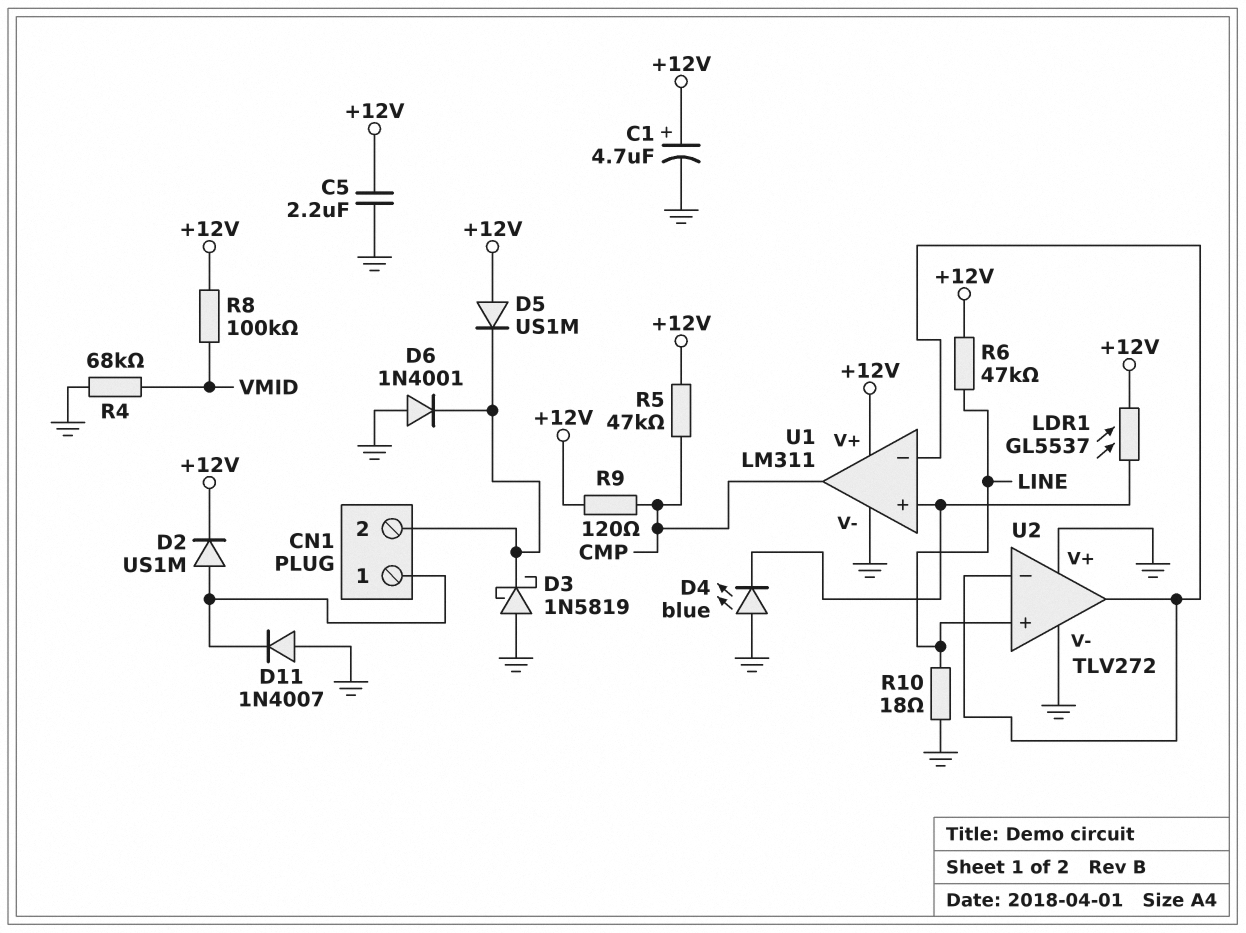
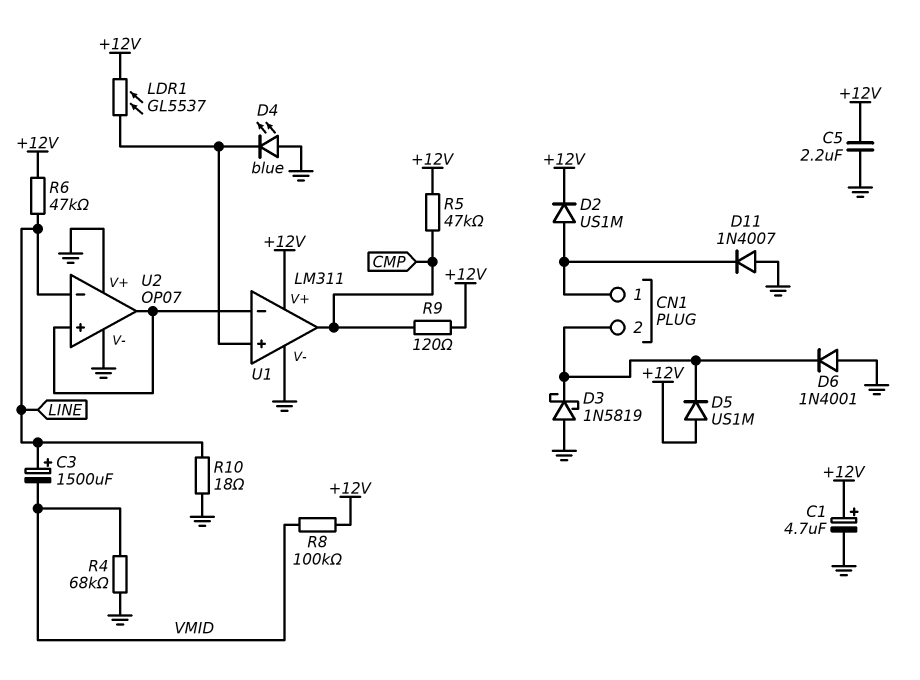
C3: none -> 1500uF (plus LINE, minus VMID)
U2: TLV272 -> OP07
U2 pin in+: LINE -> U1/in-
U2 pin in-: U1/in- -> LINE

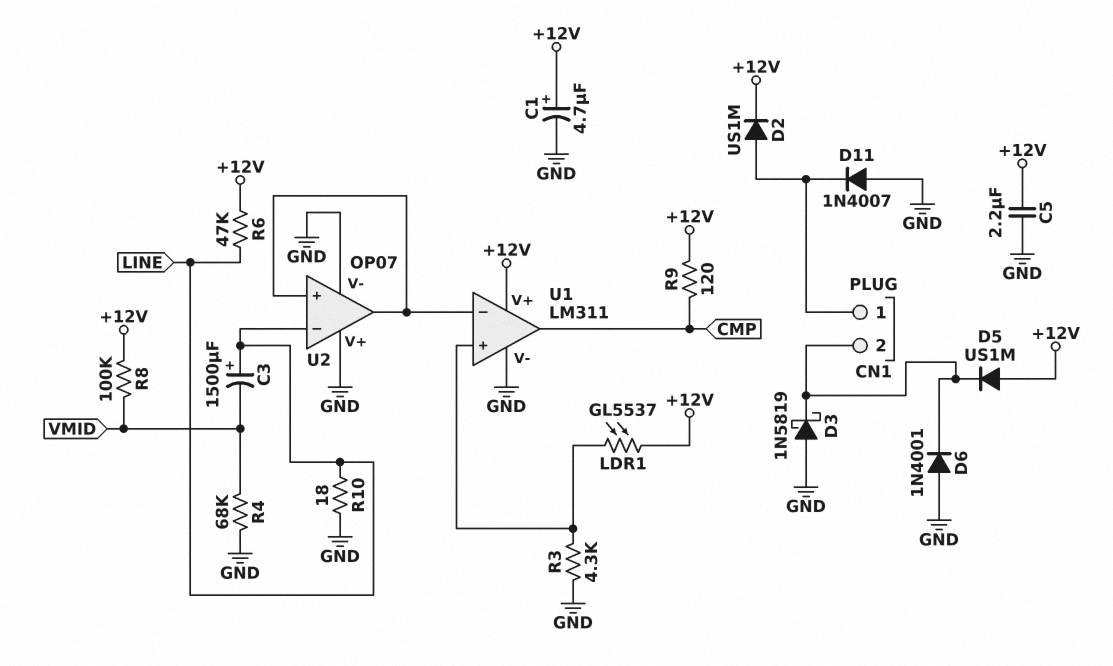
D4: LED blue (A GND, K U1/in+) -> none
R3: none -> 4.3k (GND, U1/in+)
R5: 47k (+12V, CMP) -> none

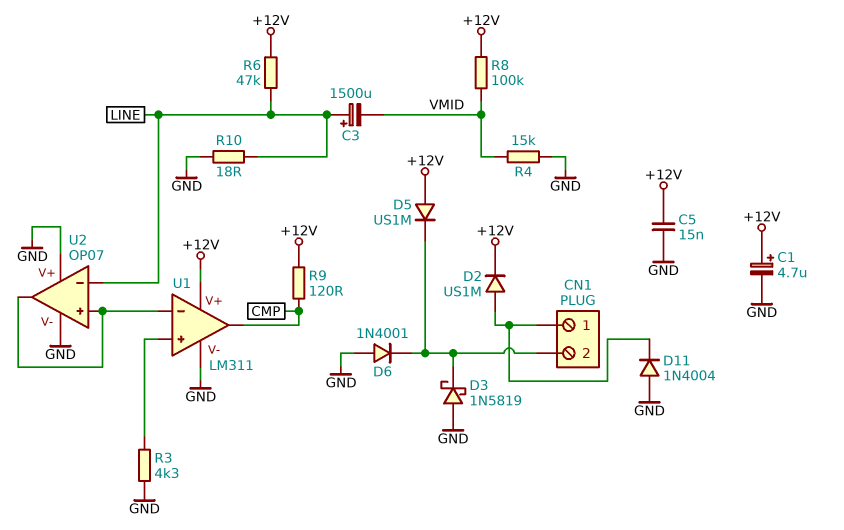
C5: 2.2uF (+12V, GND) -> 15nF (+12V, GND)
D11: diode 1N4007 (A GND, K CN1/1) -> diode 1N4004 (A GND, K CN1/1)
LDR1: GL5537 (+12V, U1/in+) -> none
R4: 68k (GND, VMID) -> 15k (GND, VMID)

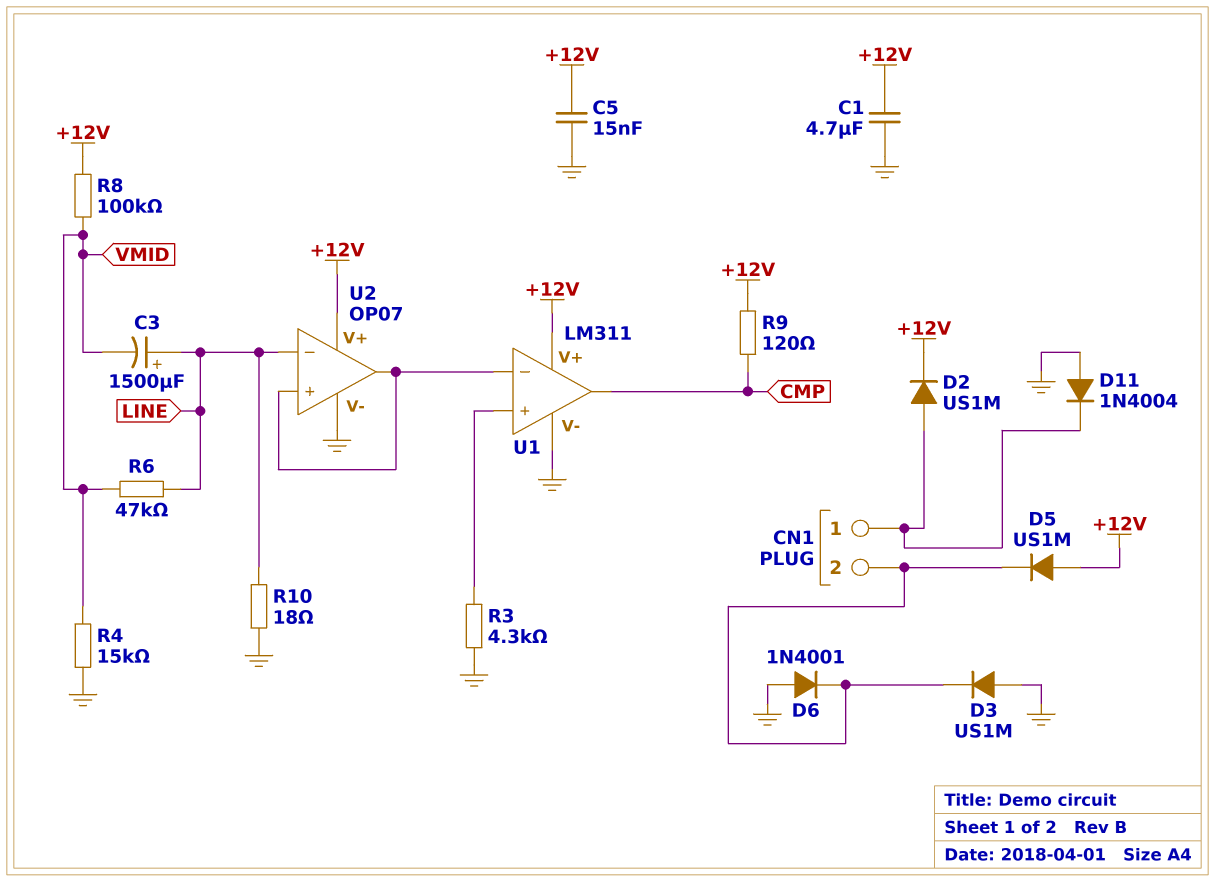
C1: 4.7uF (plus +12V, minus GND) -> 4.7uF (+12V, GND)
D3: schottky 1N5819 (A GND, K CN1/2) -> diode US1M (A GND, K CN1/2)
R6: 47k (+12V, LINE) -> 47k (LINE, VMID)
U2 pin V+: GND -> +12V

